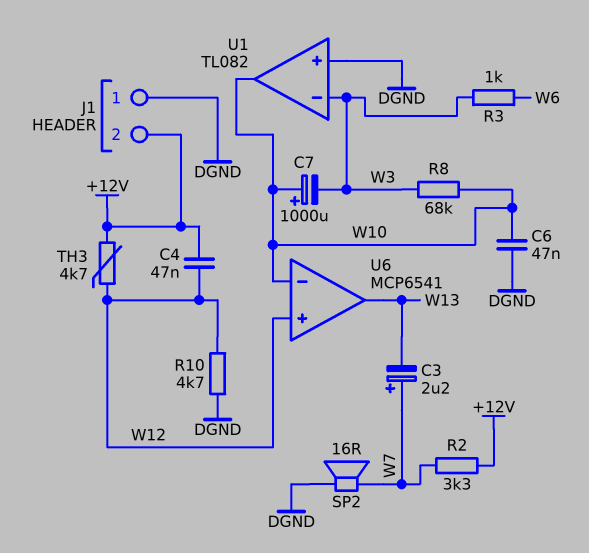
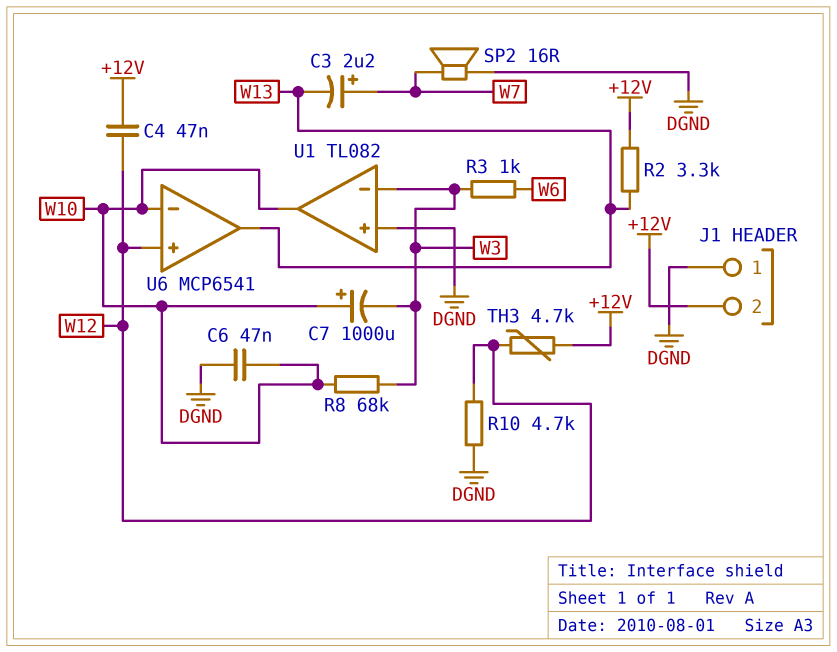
R2: 3.3k (+12V, W7) -> 3.3k (+12V, W13)

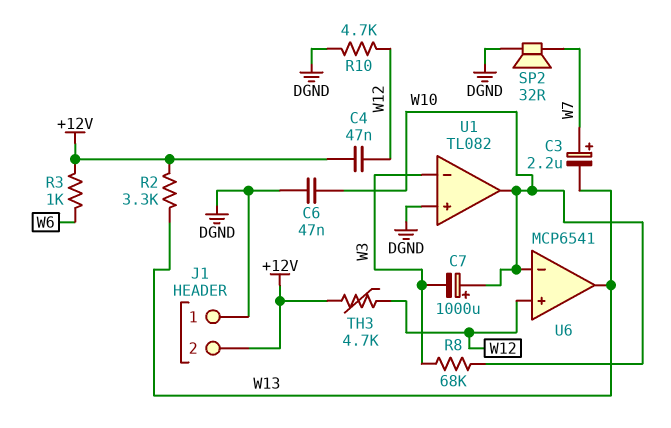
R3: 1k (W3, W6) -> 1k (+12V, W6)
SP2: speaker 16R (DGND, W7) -> speaker 32R (DGND, W7)

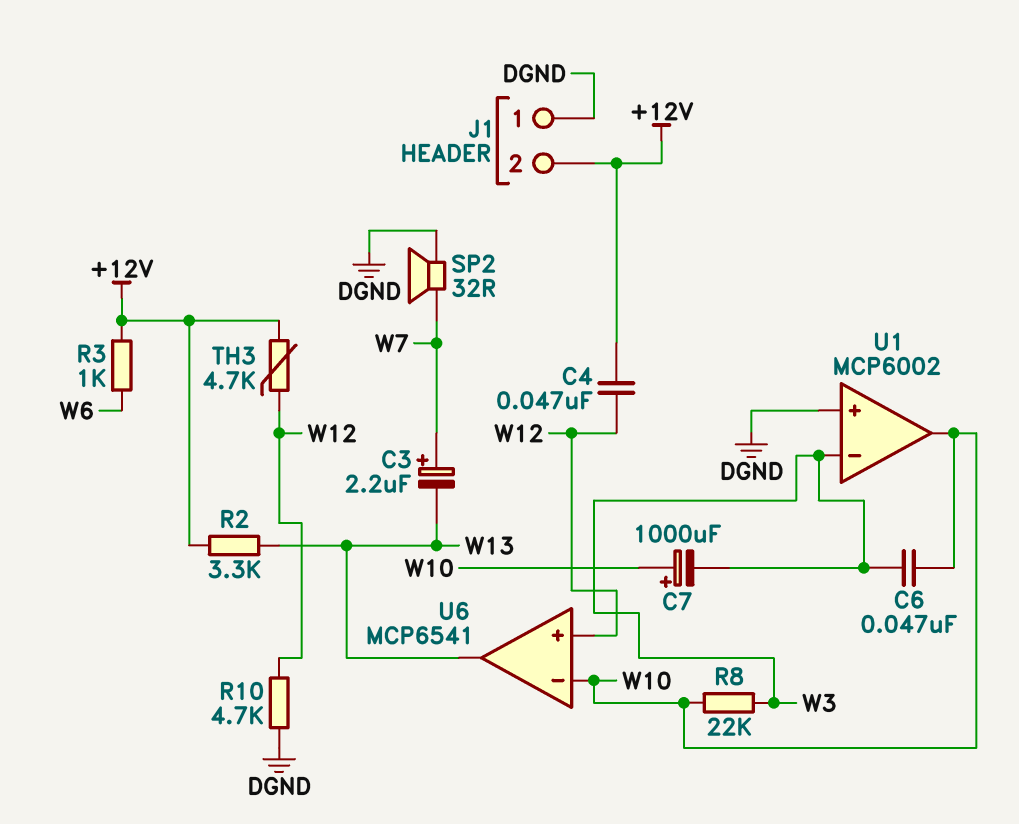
C6: 47nF (DGND, W10) -> 47nF (W3, W10)
R8: 68k (W3, W10) -> 22k (W3, W10)
U1: TL082 -> MCP6002

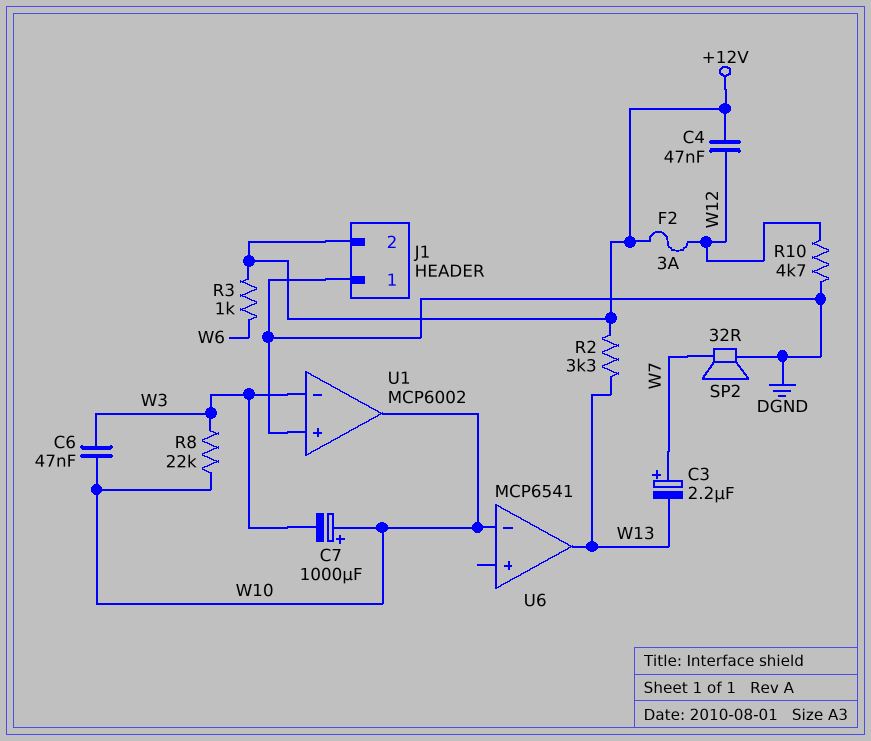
F2: none -> 3A (+12V, W12)
TH3: 4.7k (+12V, W12) -> none
U6 pin in+: W12 -> none

